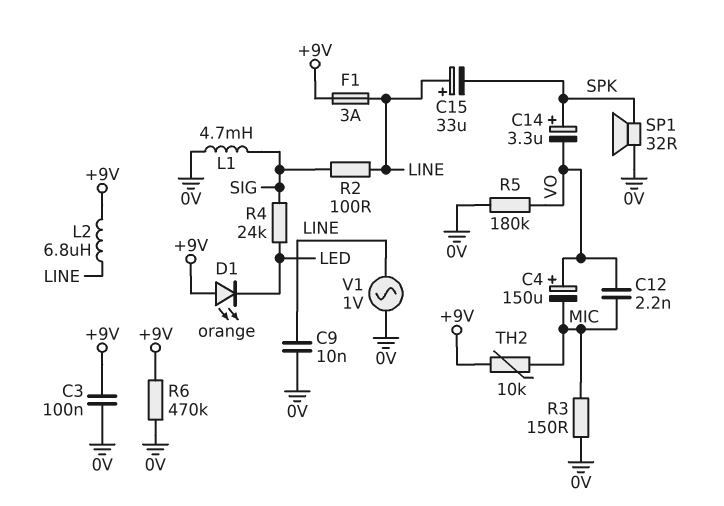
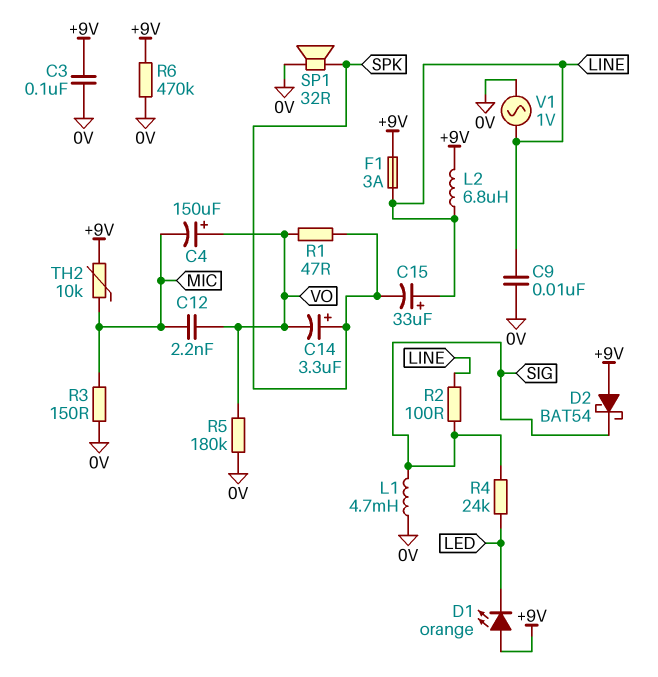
D2: none -> schottky BAT54 (A +9V, K SIG)
R1: none -> 47 (SPK, VO)

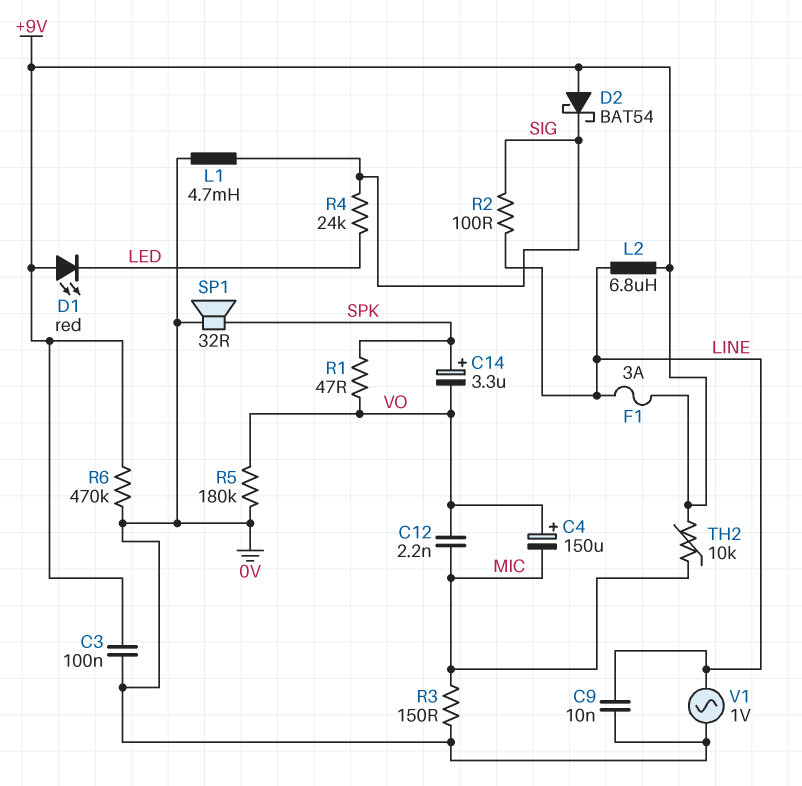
C15: 33uF (plus LINE, minus SPK) -> none
D1: LED orange (A +9V, K LED) -> LED red (A +9V, K LED)

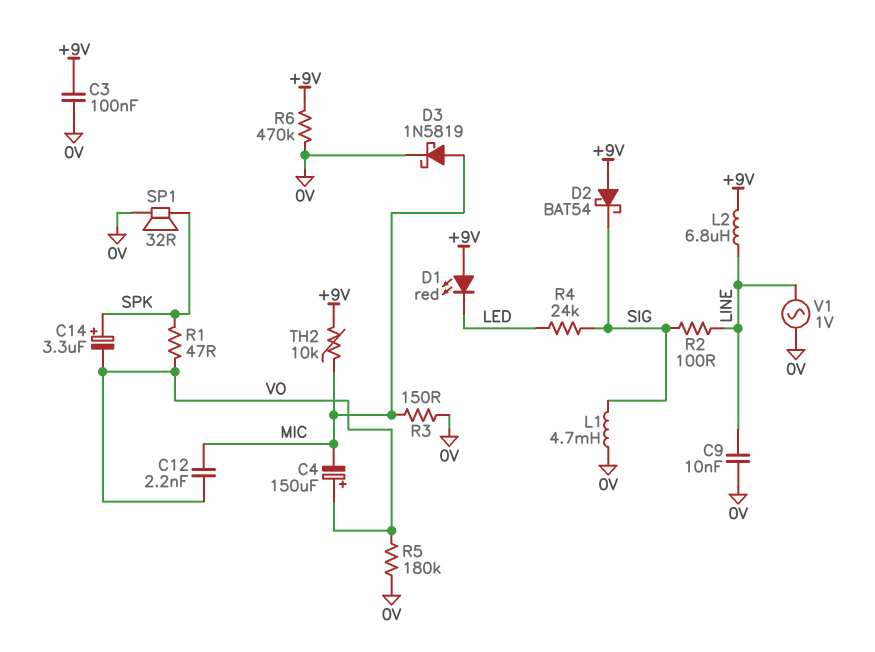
D3: none -> schottky 1N5819 (A MIC, K 0V)
F1: 3A (+9V, LINE) -> none

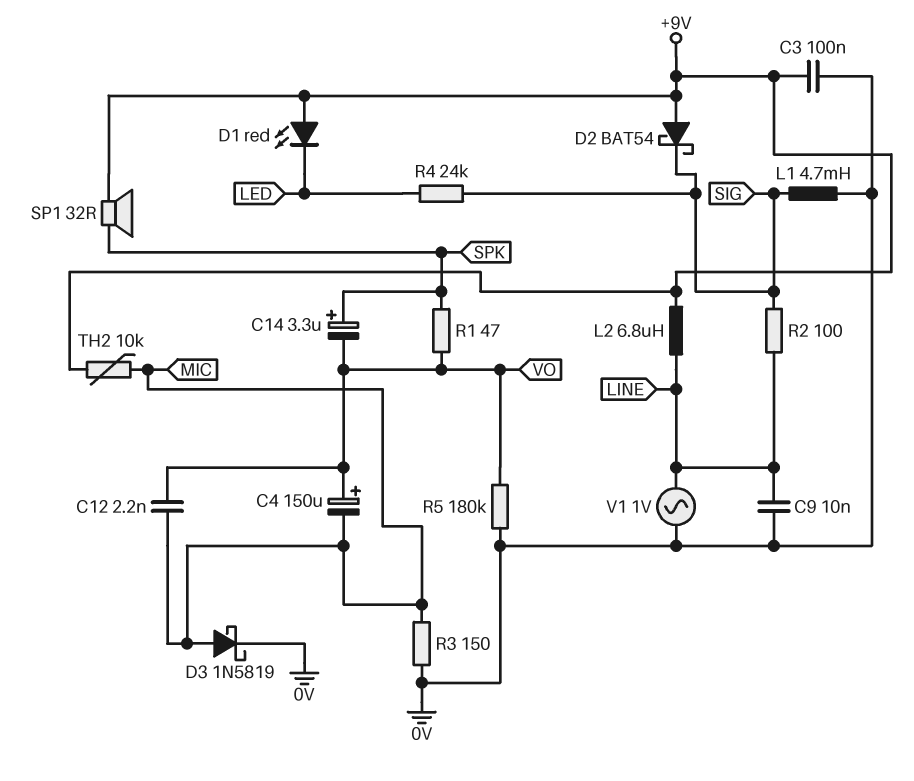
R6: 470k (+9V, 0V) -> none
SP1: speaker 32R (0V, SPK) -> speaker 32R (+9V, SPK)

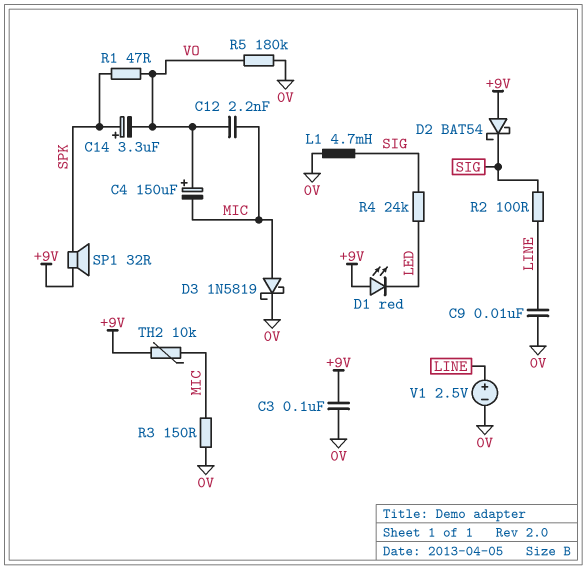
L2: 6.8uH (+9V, LINE) -> none
V1: AC 1V (0V, LINE) -> 2.5V (plus LINE, minus 0V)

